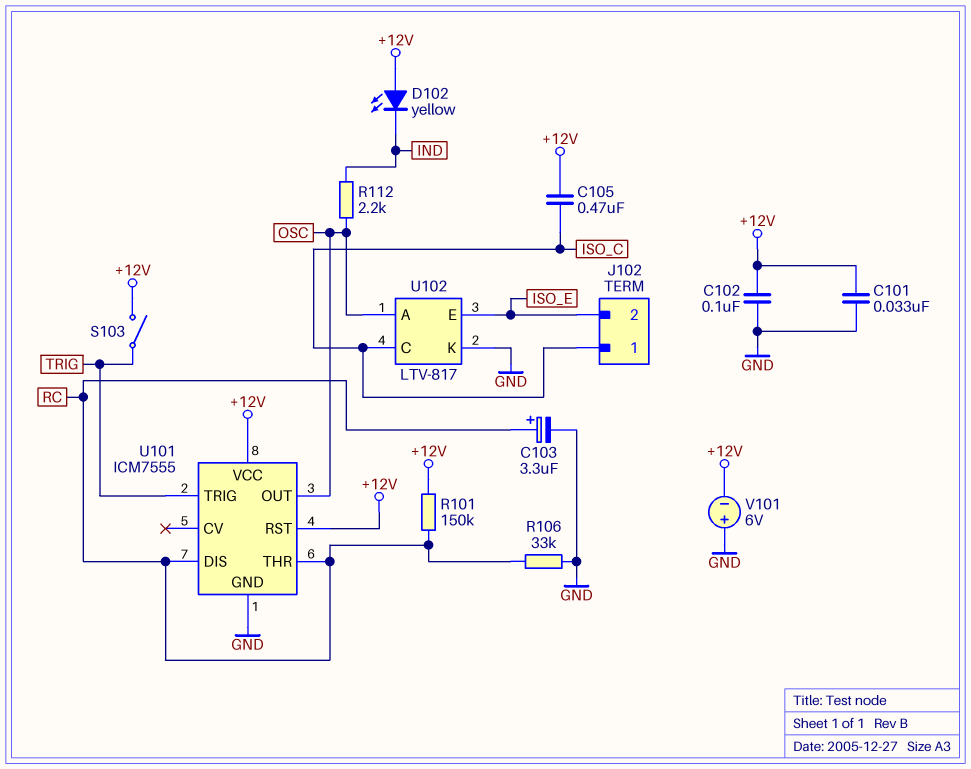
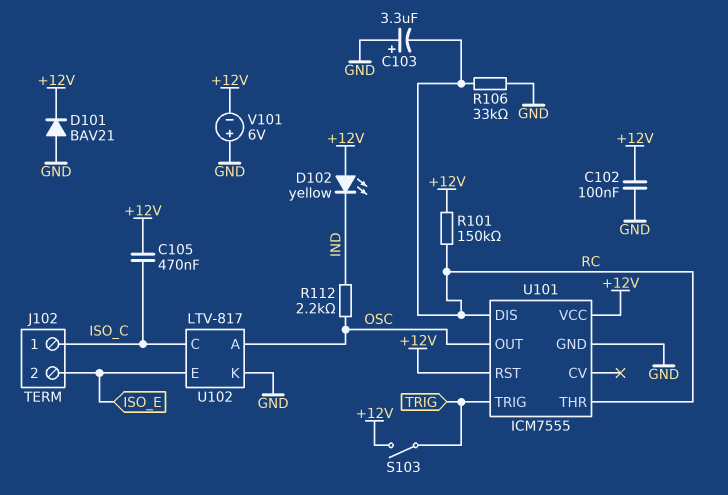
C101: 33nF (+12V, GND) -> none
C103: 3.3uF (plus RC, minus GND) -> 3.3uF (plus GND, minus RC)
D101: none -> diode BAV21 (A GND, K +12V)

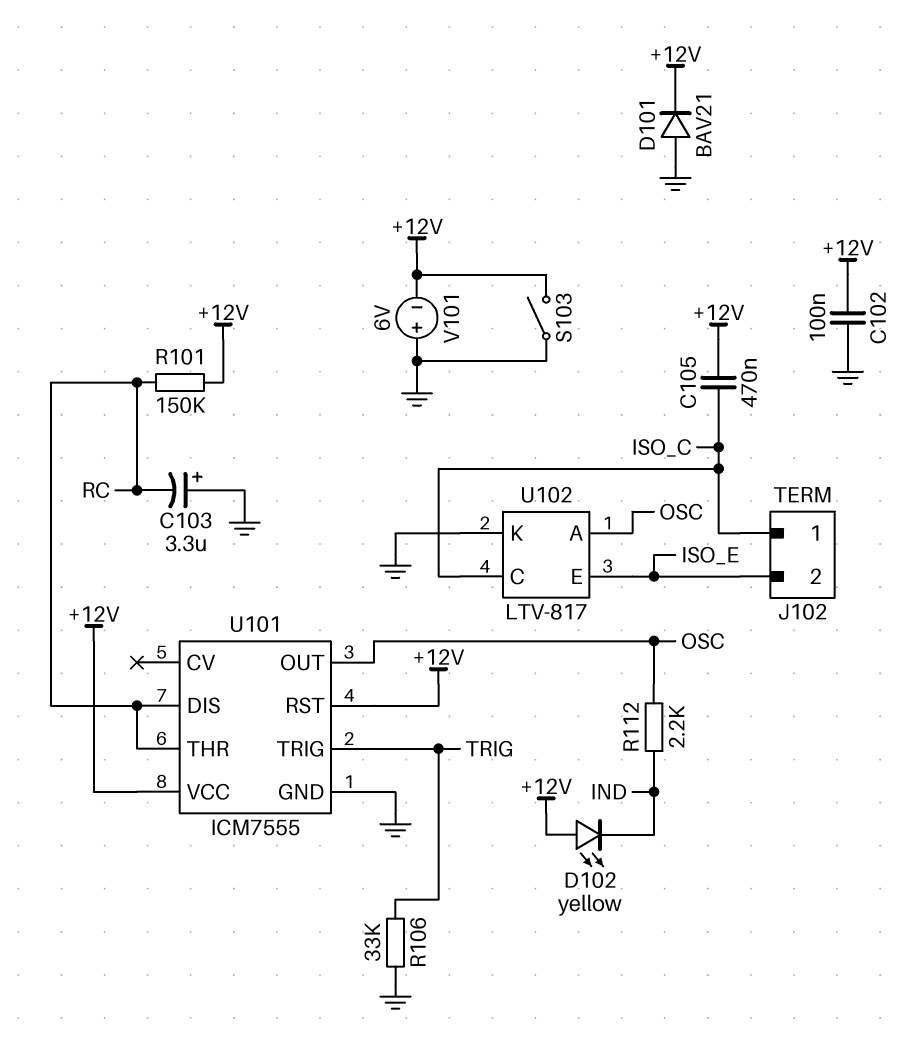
R106: 33k (GND, RC) -> 33k (GND, TRIG)
S103: switch (+12V, TRIG) -> switch (+12V, GND)

